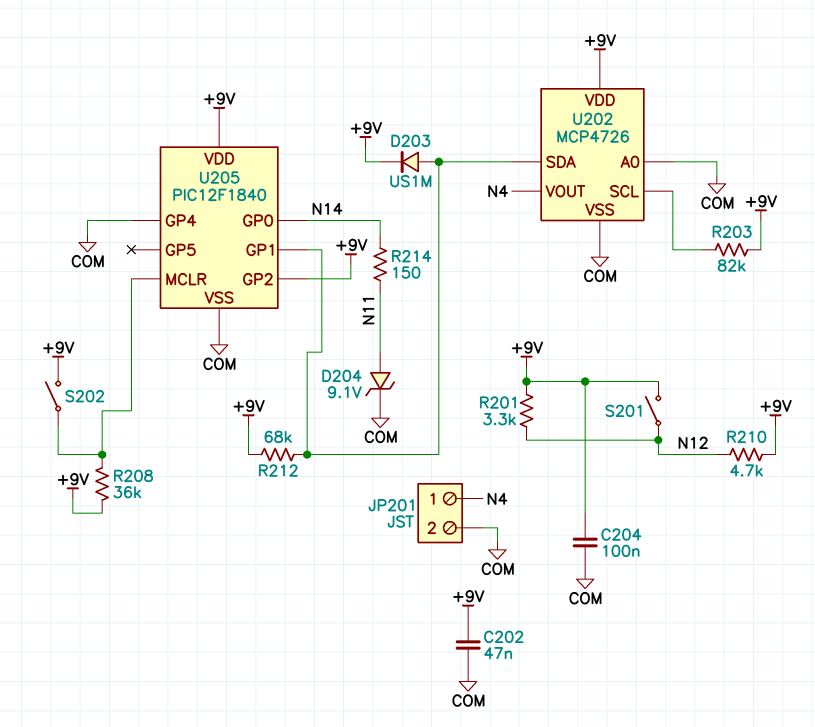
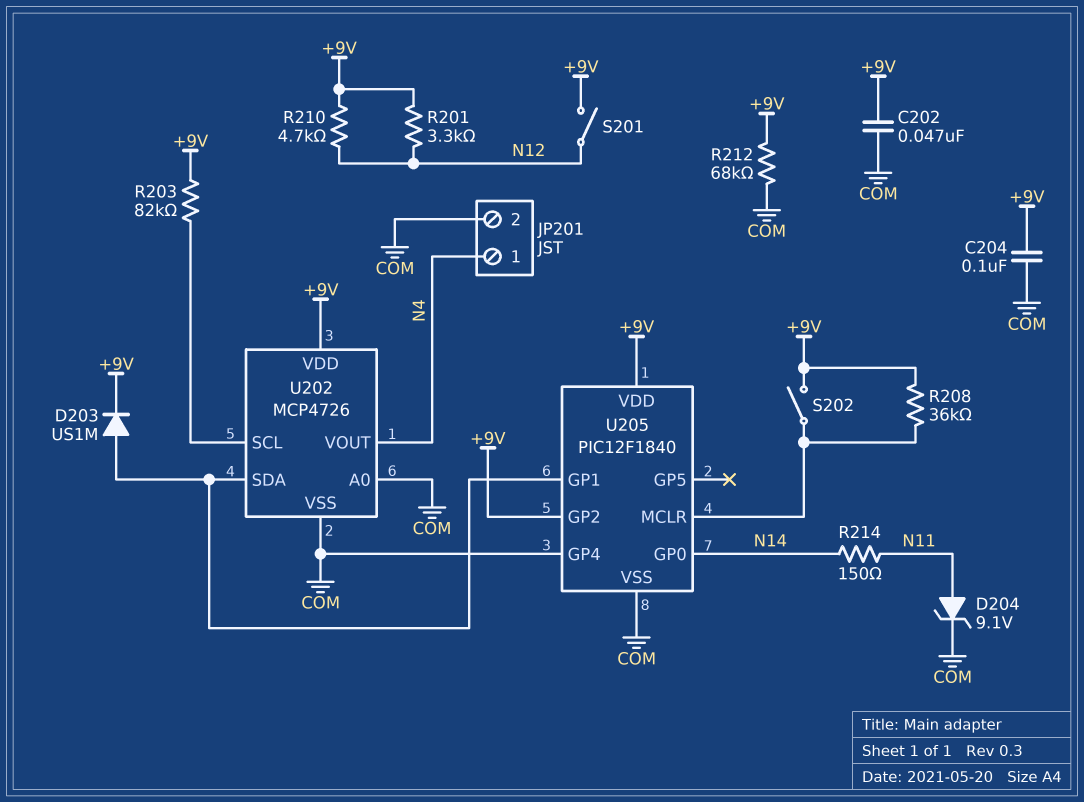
R212: 68k (+9V, U202/SDA) -> 68k (+9V, COM)

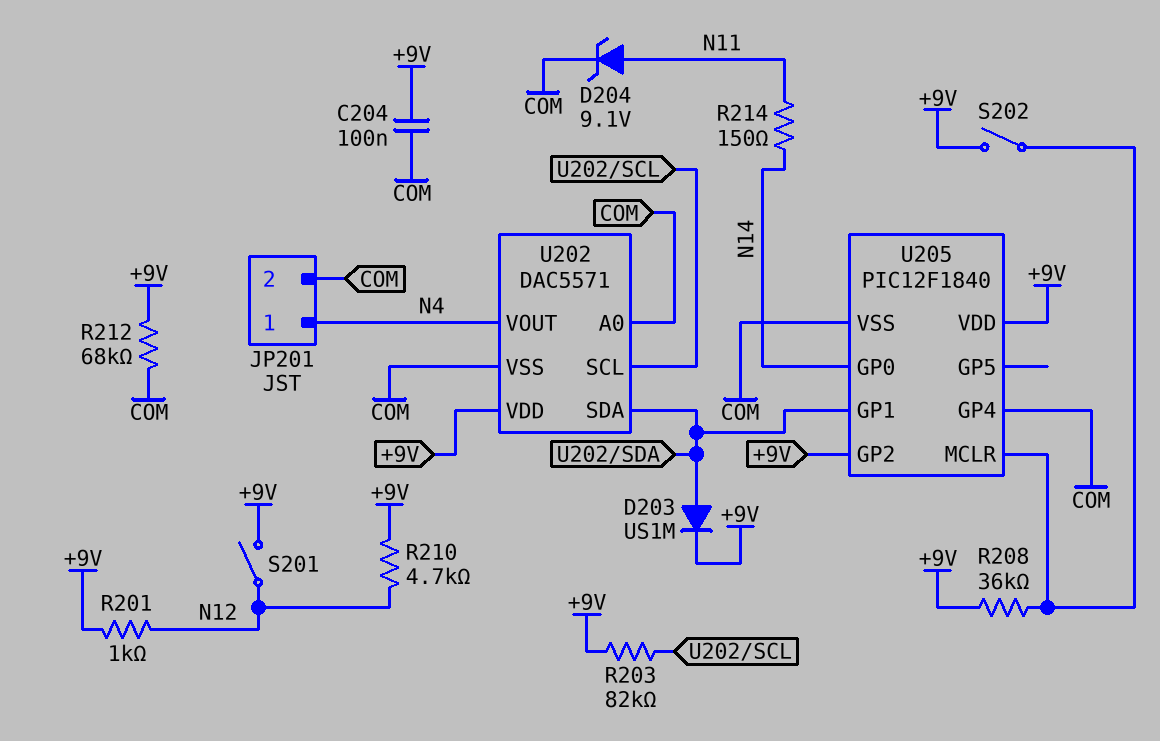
C202: 47nF (+9V, COM) -> none
R201: 3.3k (+9V, N12) -> 1k (+9V, N12)
U202: MCP4726 -> DAC5571

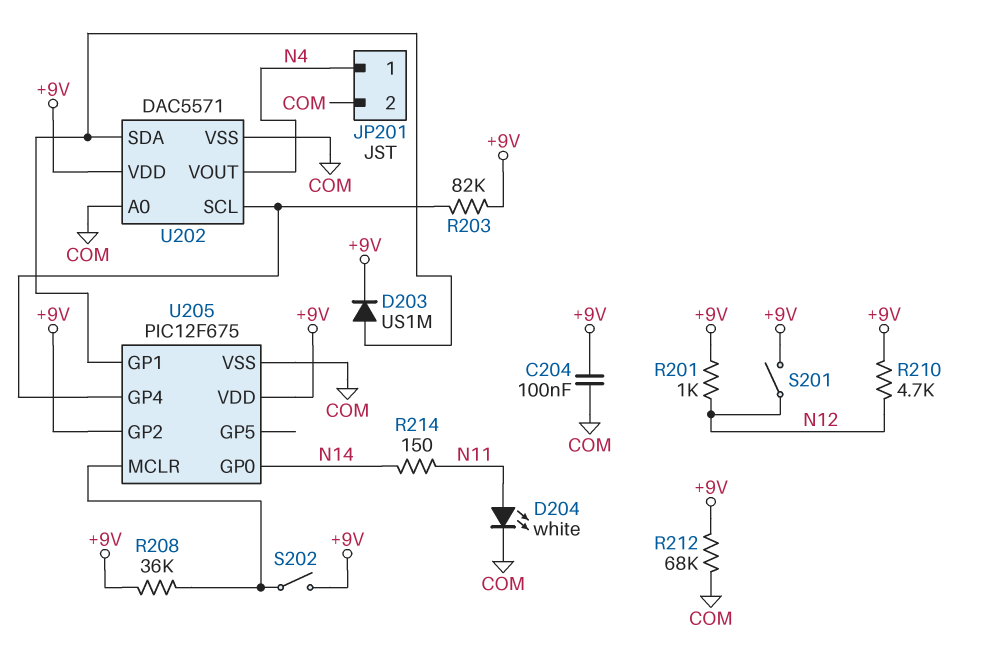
D204: zener 9.1V (A N11, K COM) -> LED white (A N11, K COM)
U205: PIC12F1840 -> PIC12F675
U205 pin GP4: COM -> U202/SCL

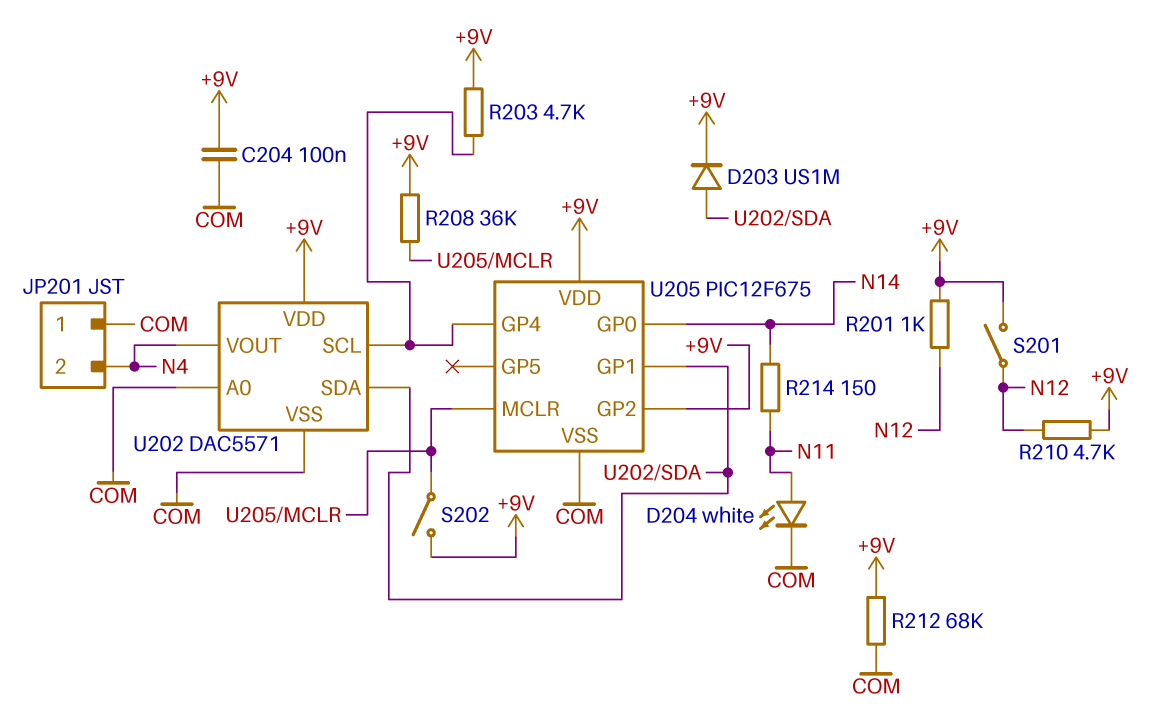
JP201 pin 1: N4 -> COM
JP201 pin 2: COM -> N4
R203: 82k (+9V, U202/SCL) -> 4.7k (+9V, U202/SCL)

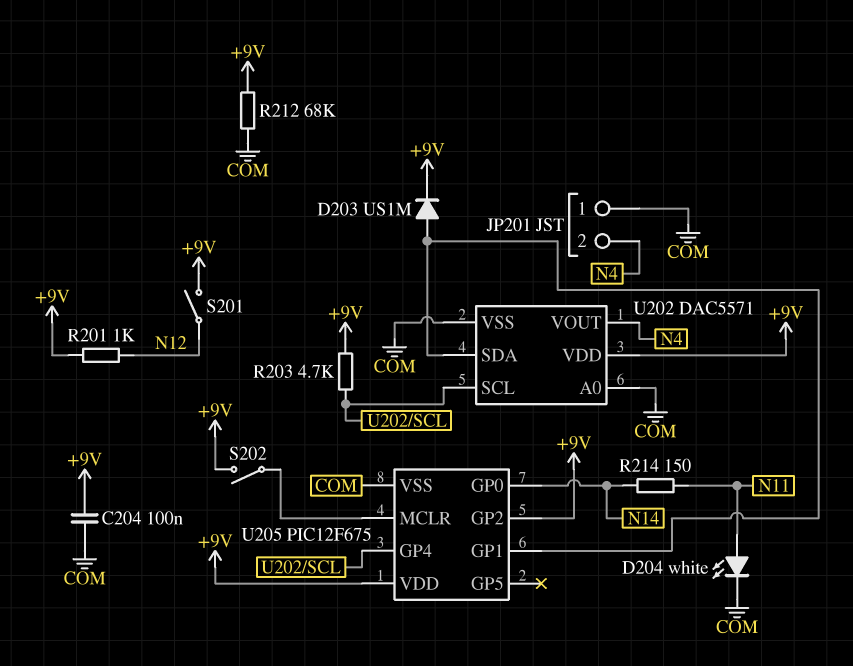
R208: 36k (+9V, U205/MCLR) -> none
R210: 4.7k (+9V, N12) -> none

